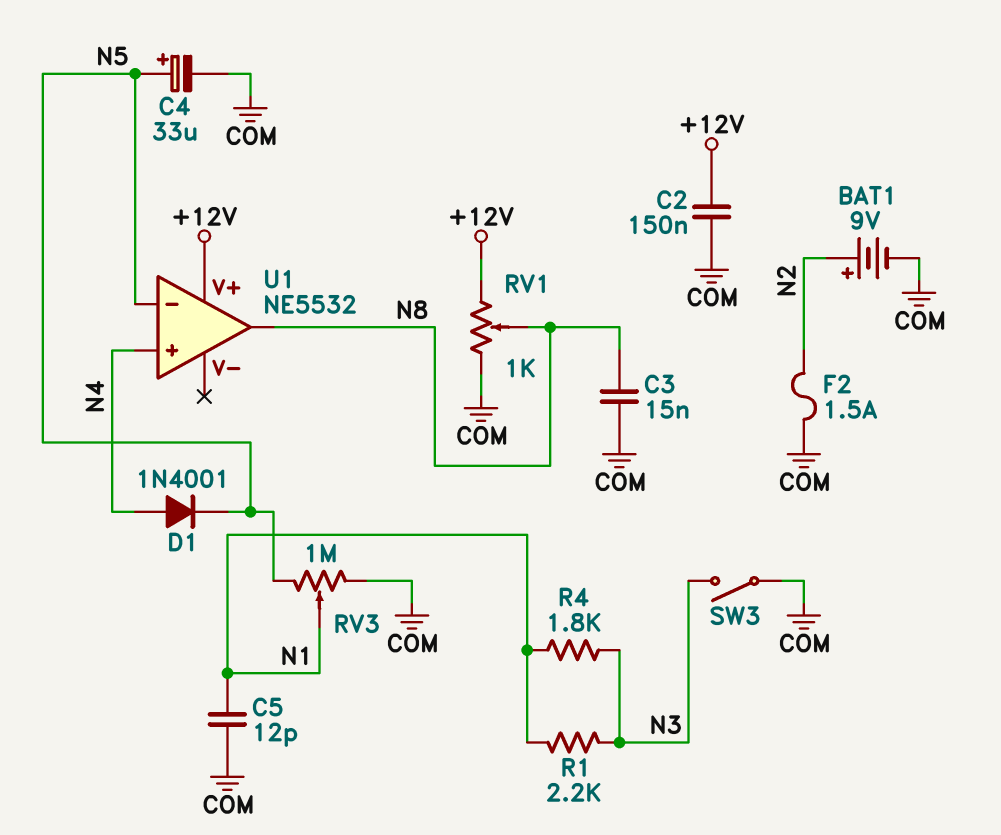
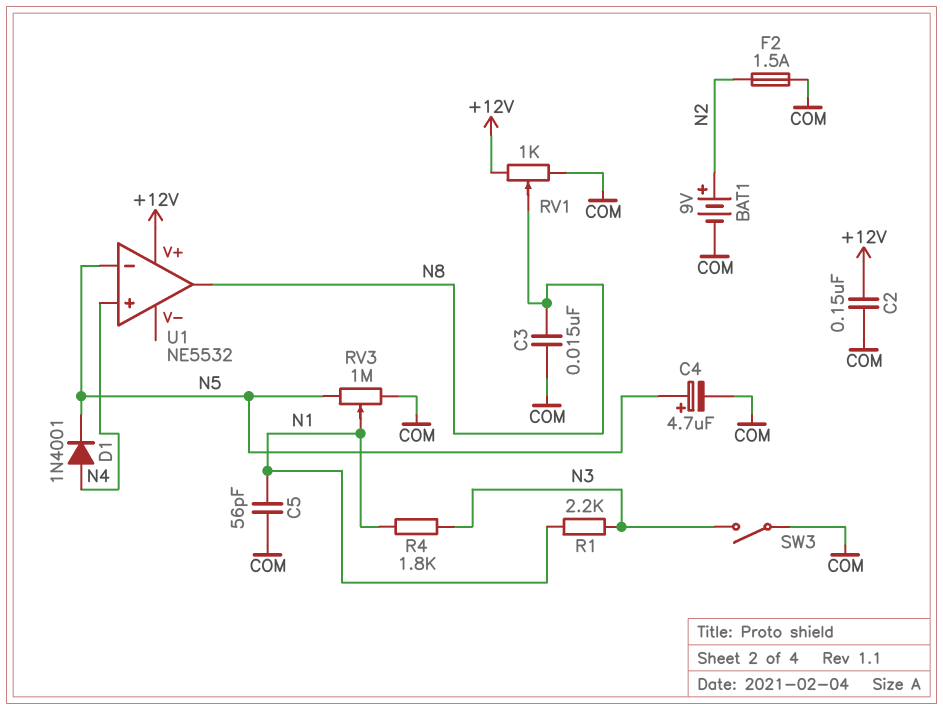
C4: 33uF (plus N5, minus COM) -> 4.7uF (plus N5, minus COM)
C5: 12pF (COM, N1) -> 56pF (COM, N1)

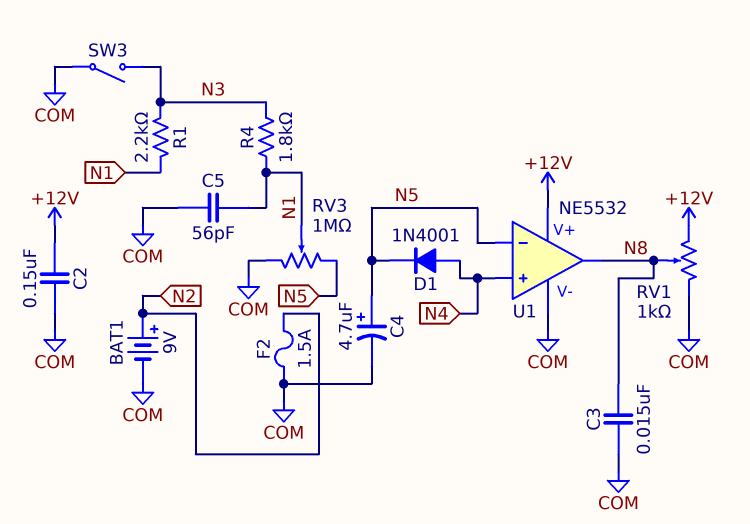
U1 pin V-: none -> COM

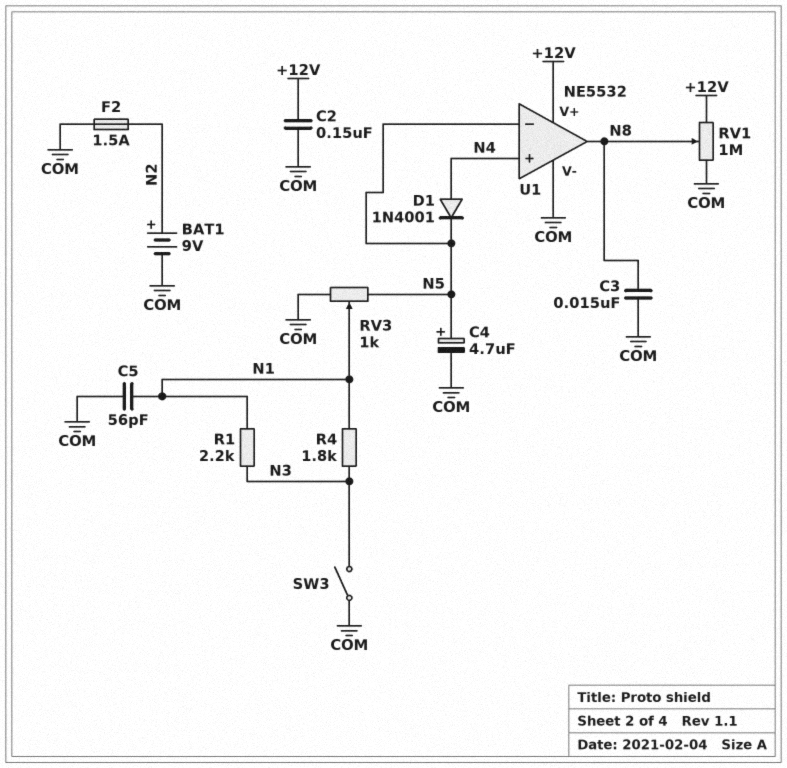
RV1: 1k (+12V, COM, wiper N8) -> 1M (+12V, COM, wiper N8)
RV3: 1M (COM, N5, wiper N1) -> 1k (COM, N5, wiper N1)

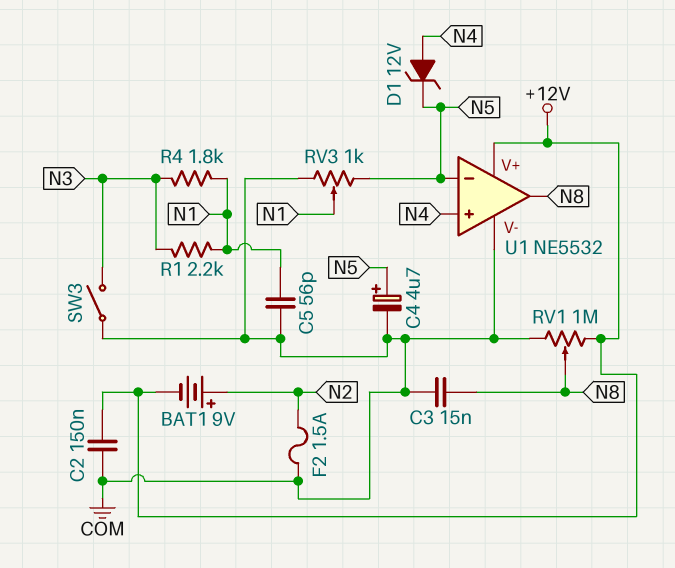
BAT1: 9V (plus N2, minus COM) -> 9V (plus N2, minus +12V)
D1: diode 1N4001 (A N4, K N5) -> zener 12V (A N4, K N5)

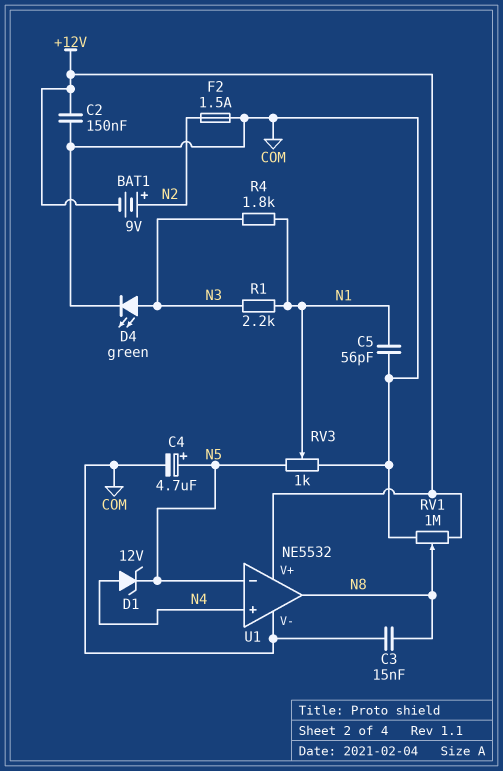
D4: none -> LED green (A N3, K COM)
SW3: switch (COM, N3) -> none

